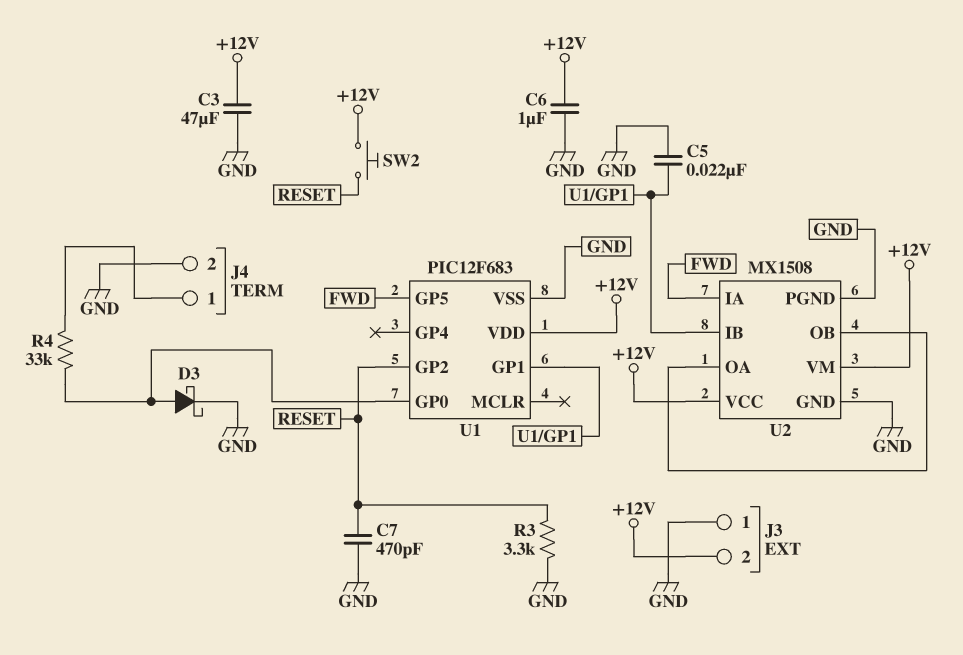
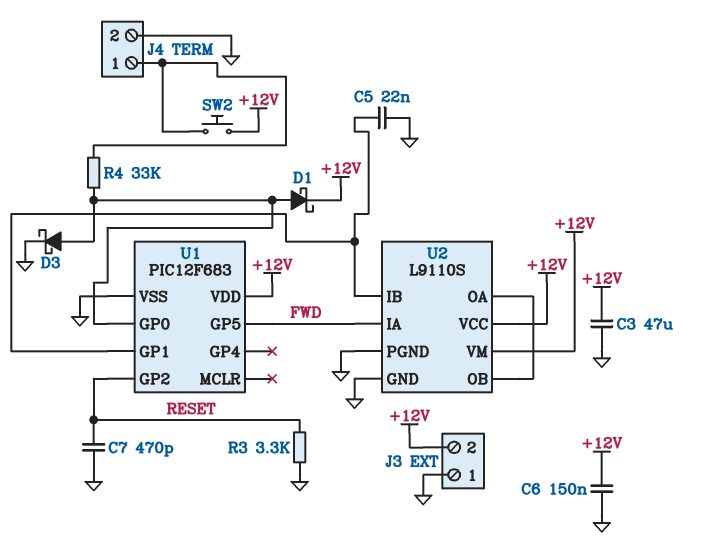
C6: 1uF (+12V, GND) -> 150nF (+12V, GND)
D1: none -> schottky (A U1/GP0, K +12V)
SW2: button (+12V, RESET) -> button (+12V, J4/1)
U2: MX1508 -> L9110S

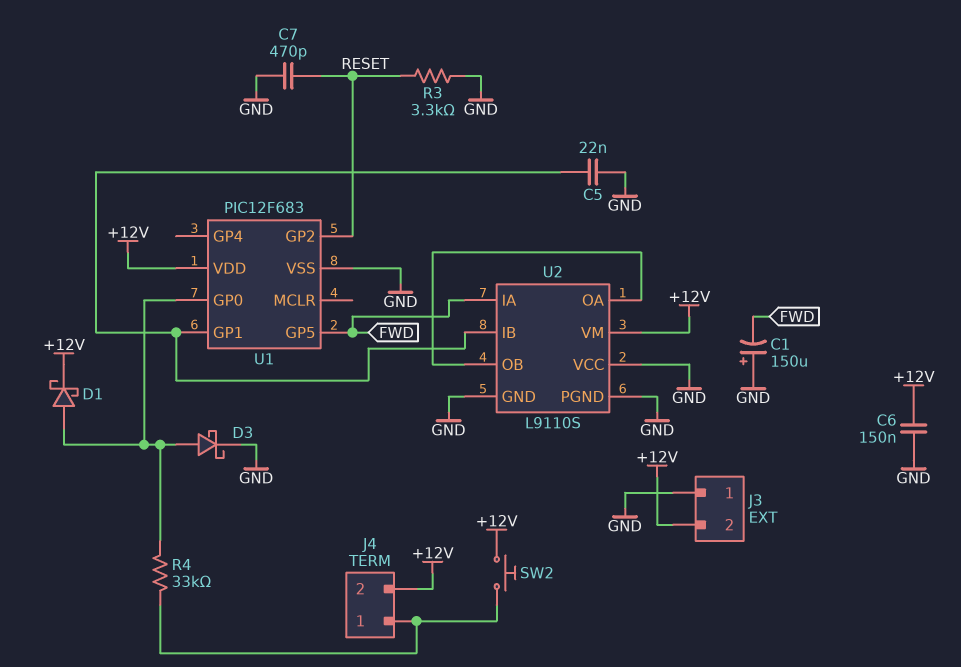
C1: none -> 150uF (plus GND, minus FWD)
C3: 47uF (+12V, GND) -> none
J4 pin 2: GND -> +12V
U2 pin VCC: +12V -> GND

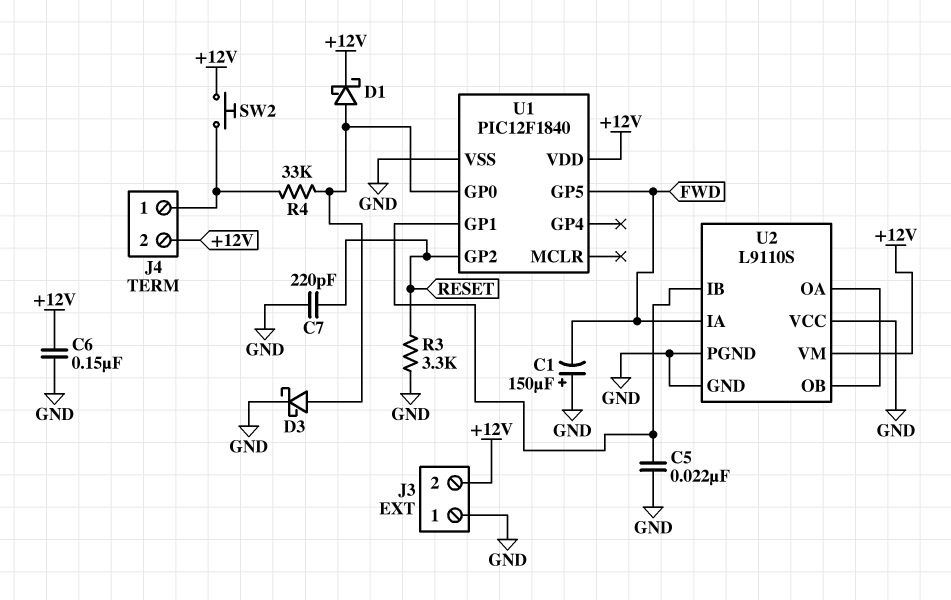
C7: 470pF (GND, RESET) -> 220pF (GND, RESET)
U1: PIC12F683 -> PIC12F1840

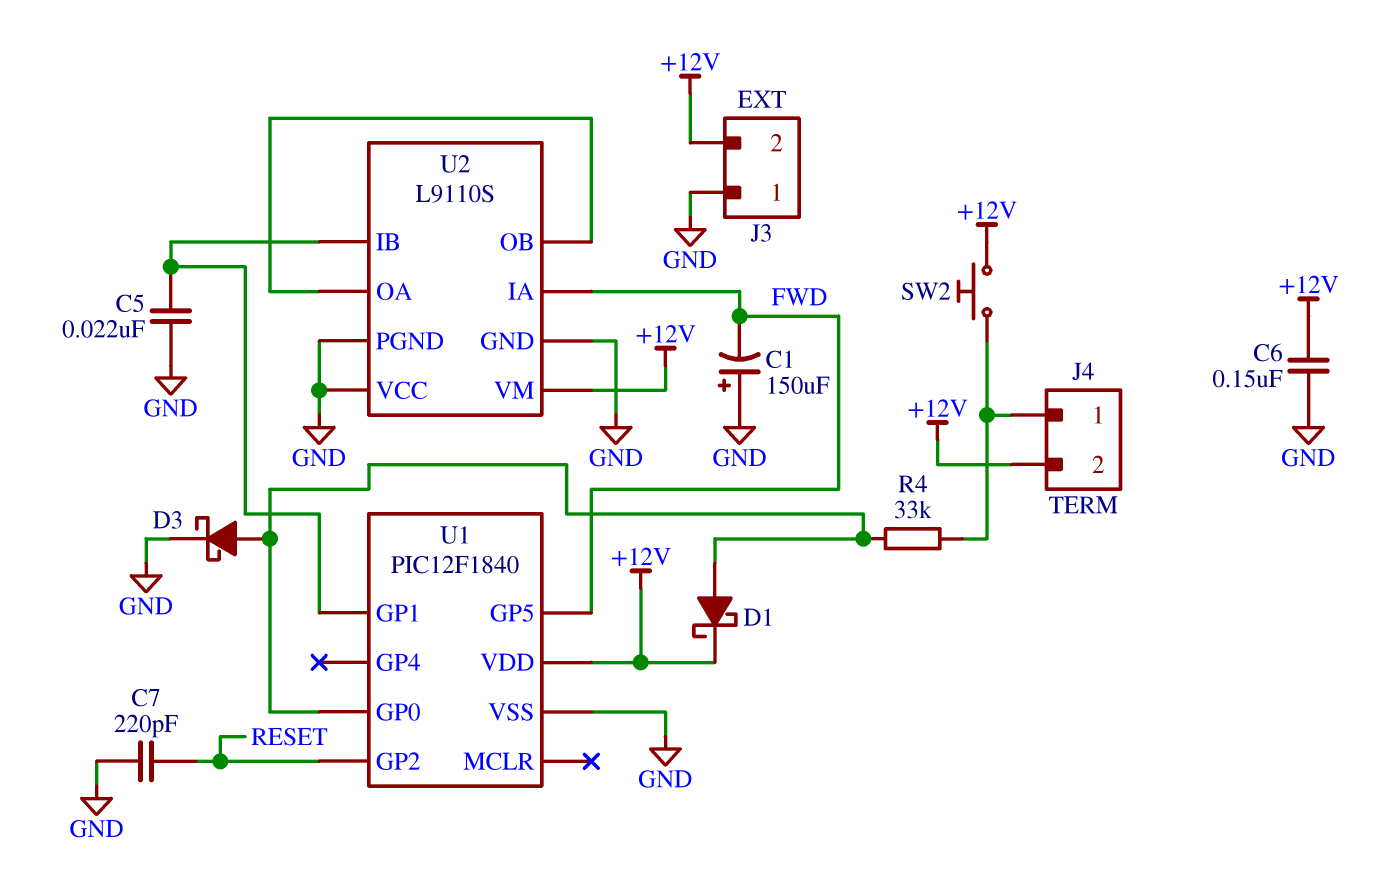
R3: 3.3k (GND, RESET) -> none

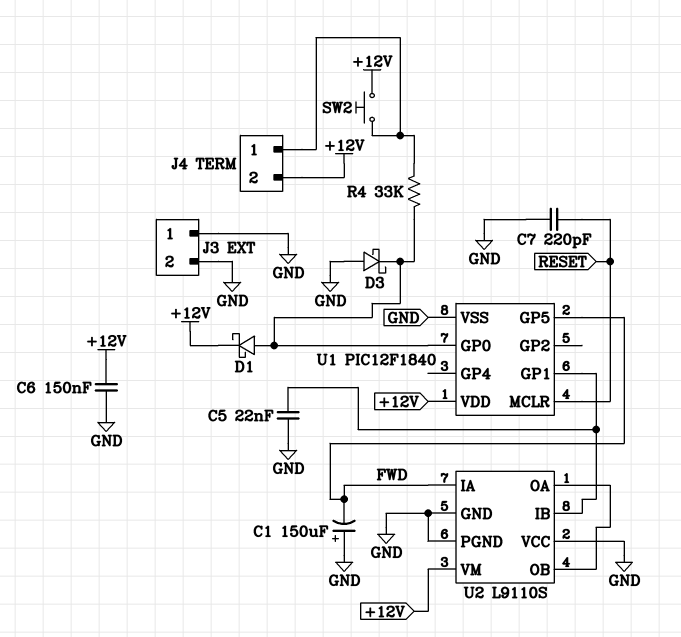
D3: schottky (A U1/GP0, K GND) -> schottky (A GND, K U1/GP0)
J3 pin 2: +12V -> GND
U1 pin GP2: RESET -> none
U1 pin MCLR: none -> RESET

